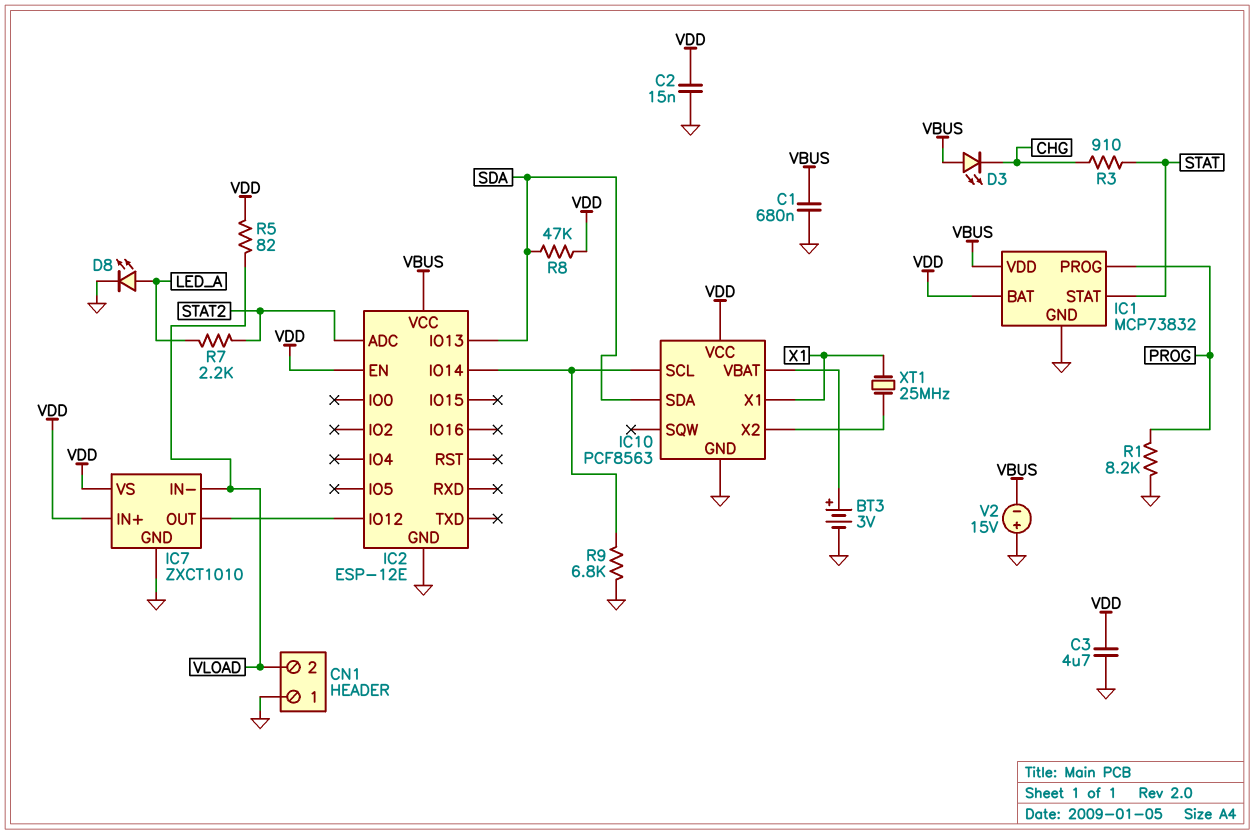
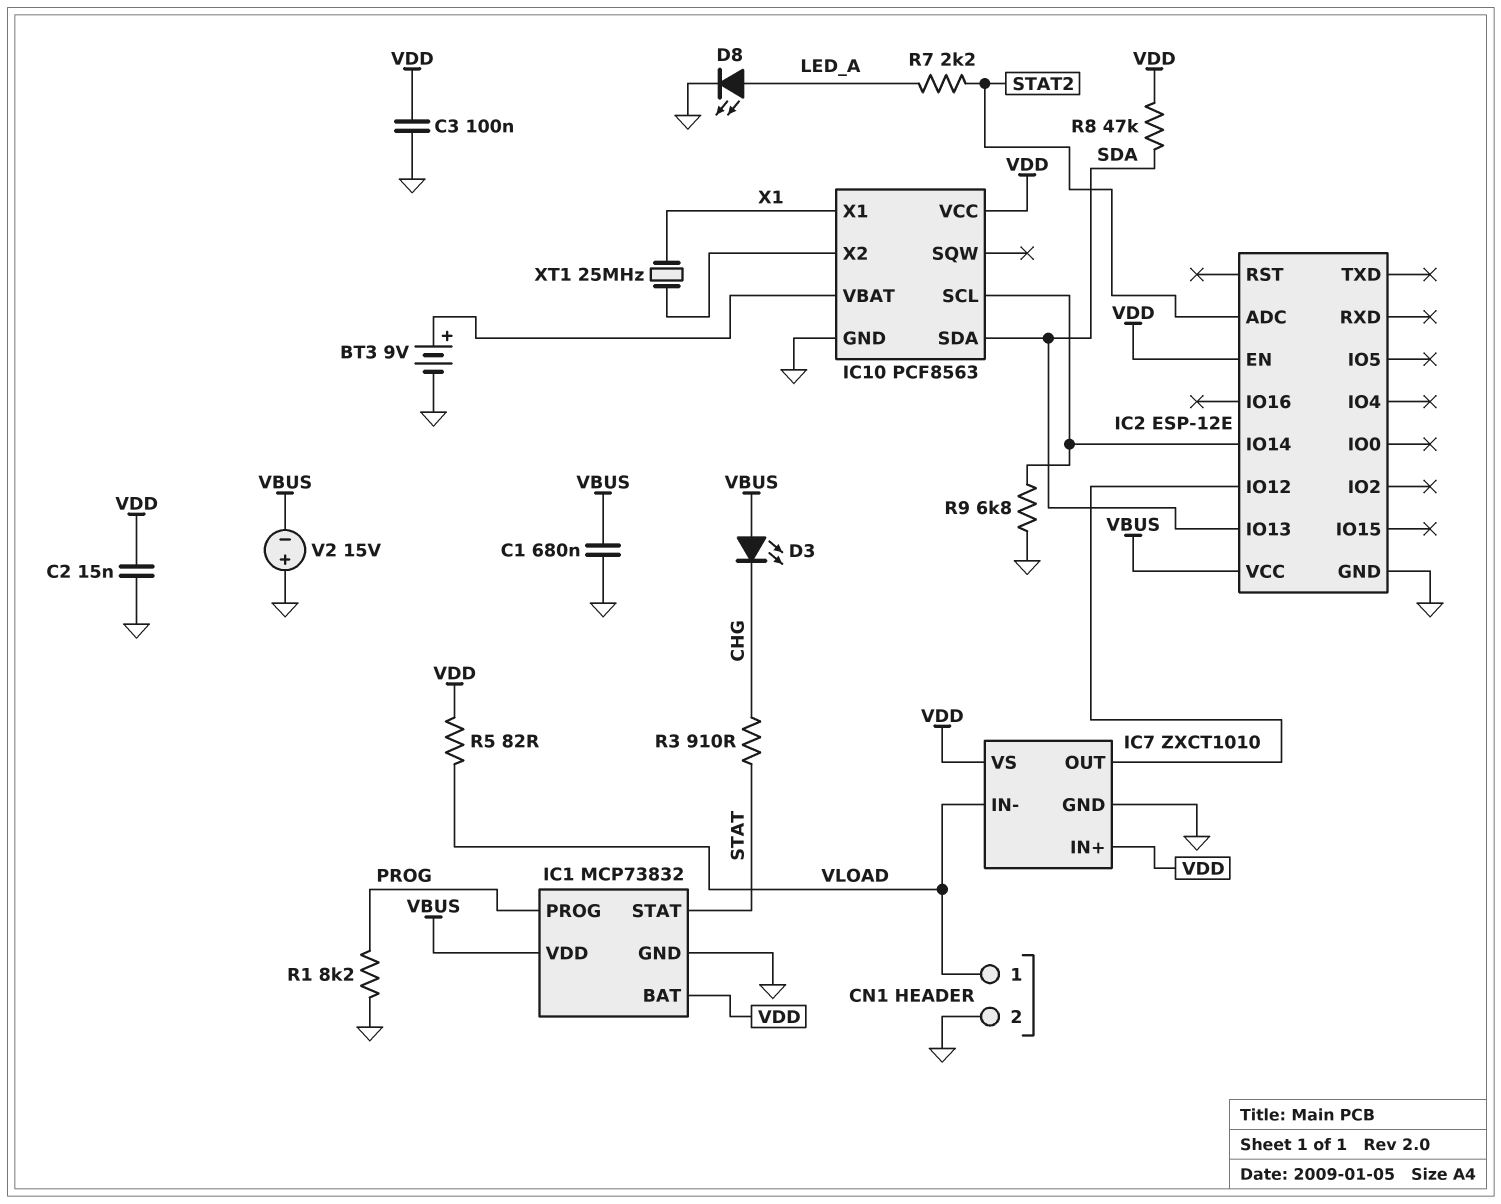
BT3: 3V (plus IC10/VBAT, minus GND) -> 9V (plus IC10/VBAT, minus GND)
C3: 4.7uF (GND, VDD) -> 100nF (GND, VDD)
CN1 pin 1: GND -> VLOAD
CN1 pin 2: VLOAD -> GND

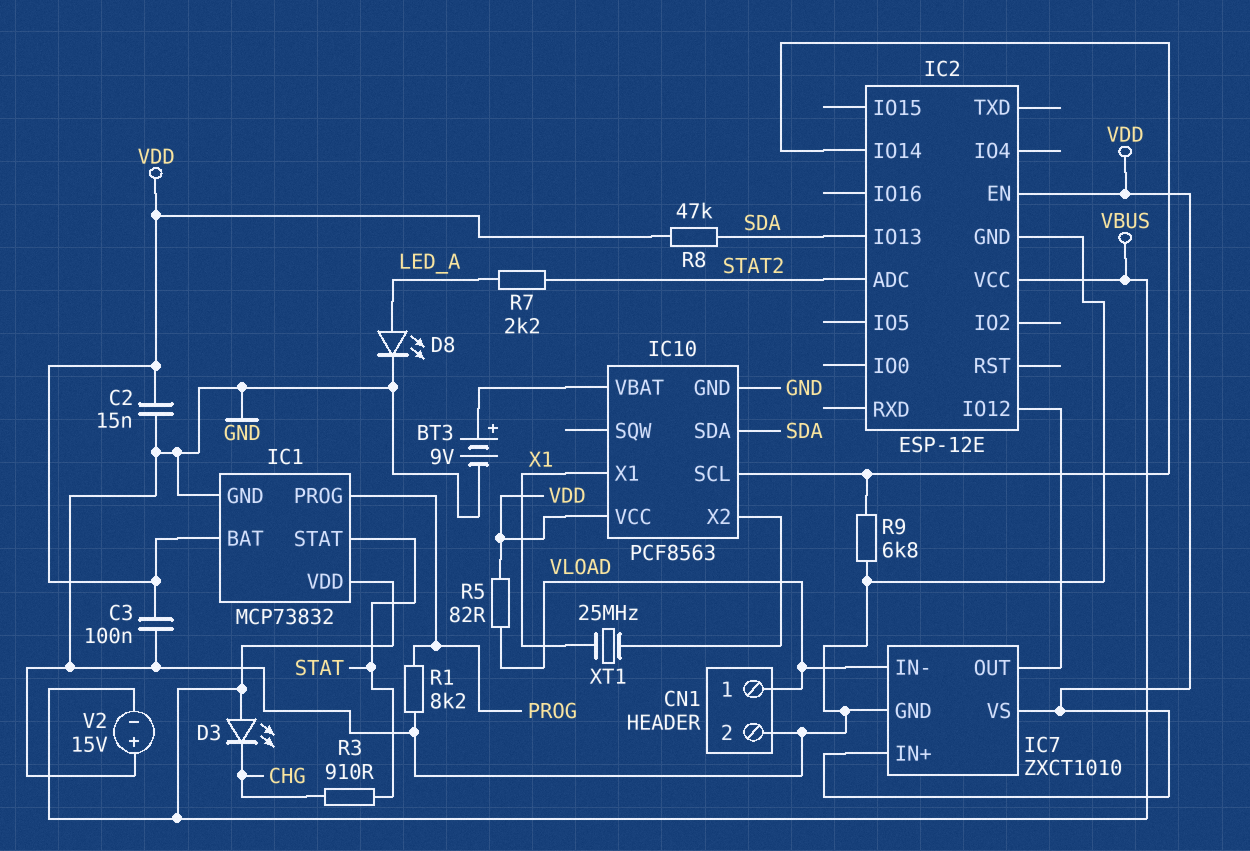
C1: 680nF (GND, VBUS) -> none

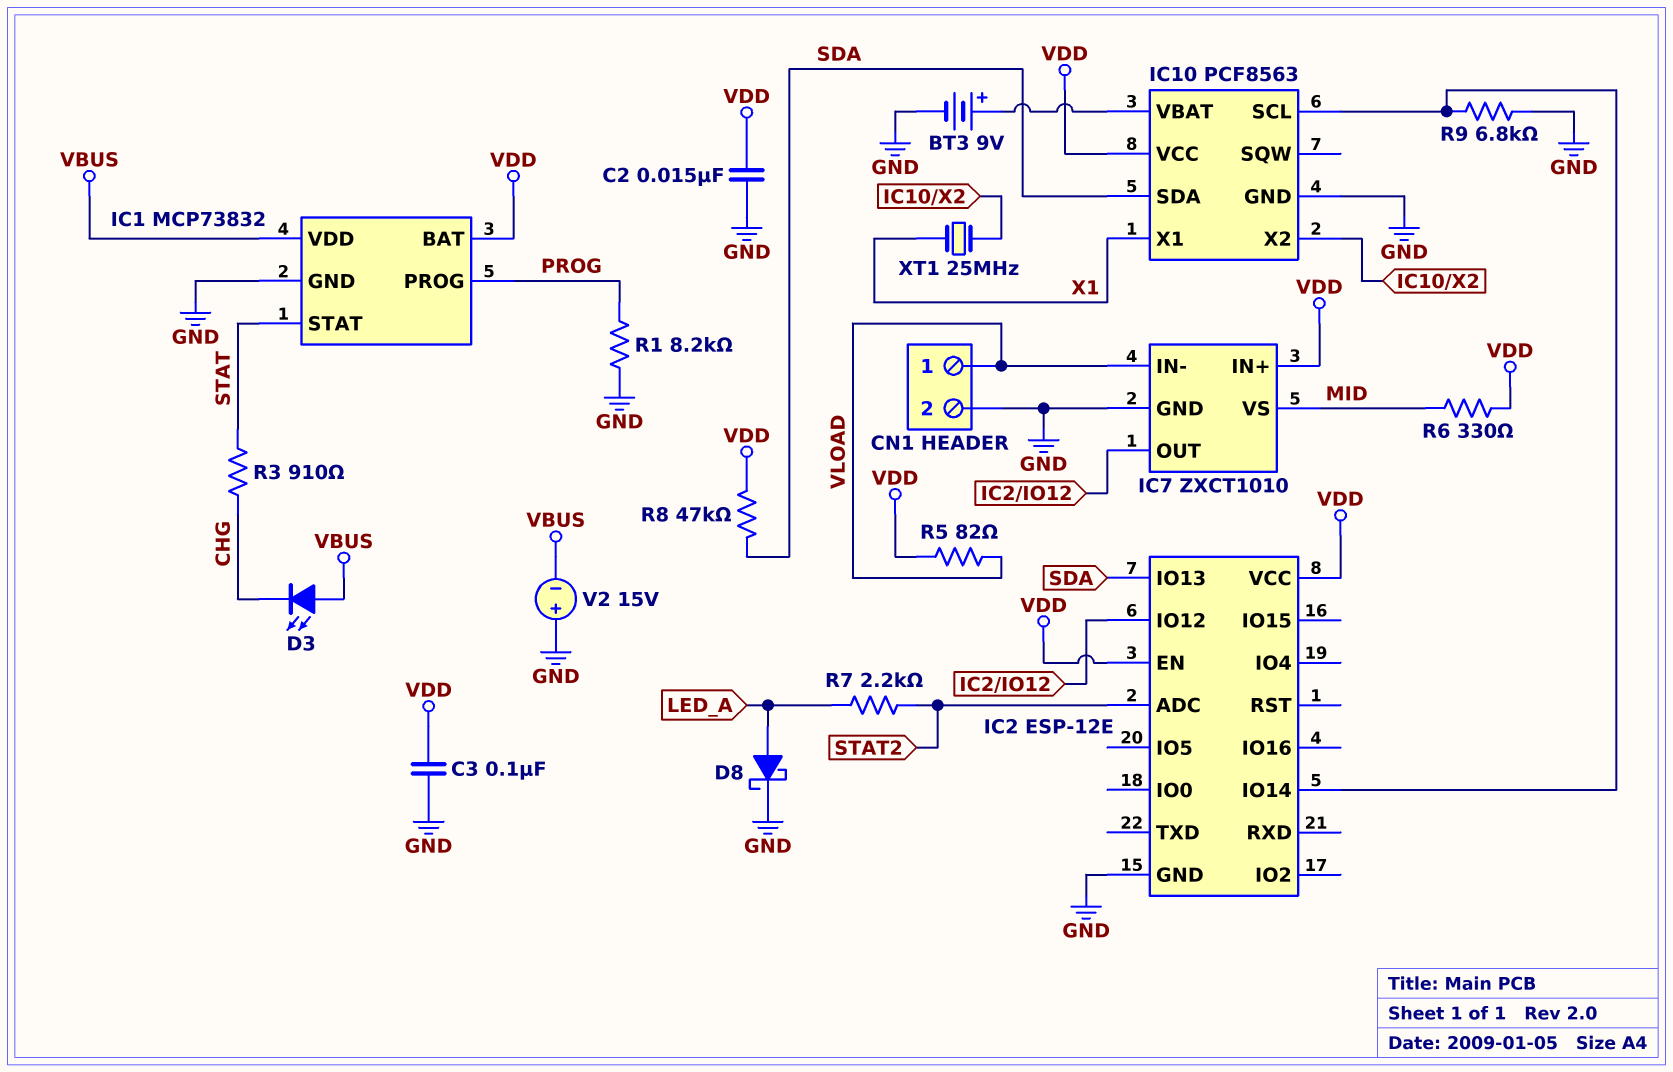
D8: LED (A LED_A, K GND) -> schottky (A LED_A, K GND)
IC2 pin VCC: VBUS -> VDD
IC7 pin VS: VDD -> MID
R6: none -> 330 (MID, VDD)

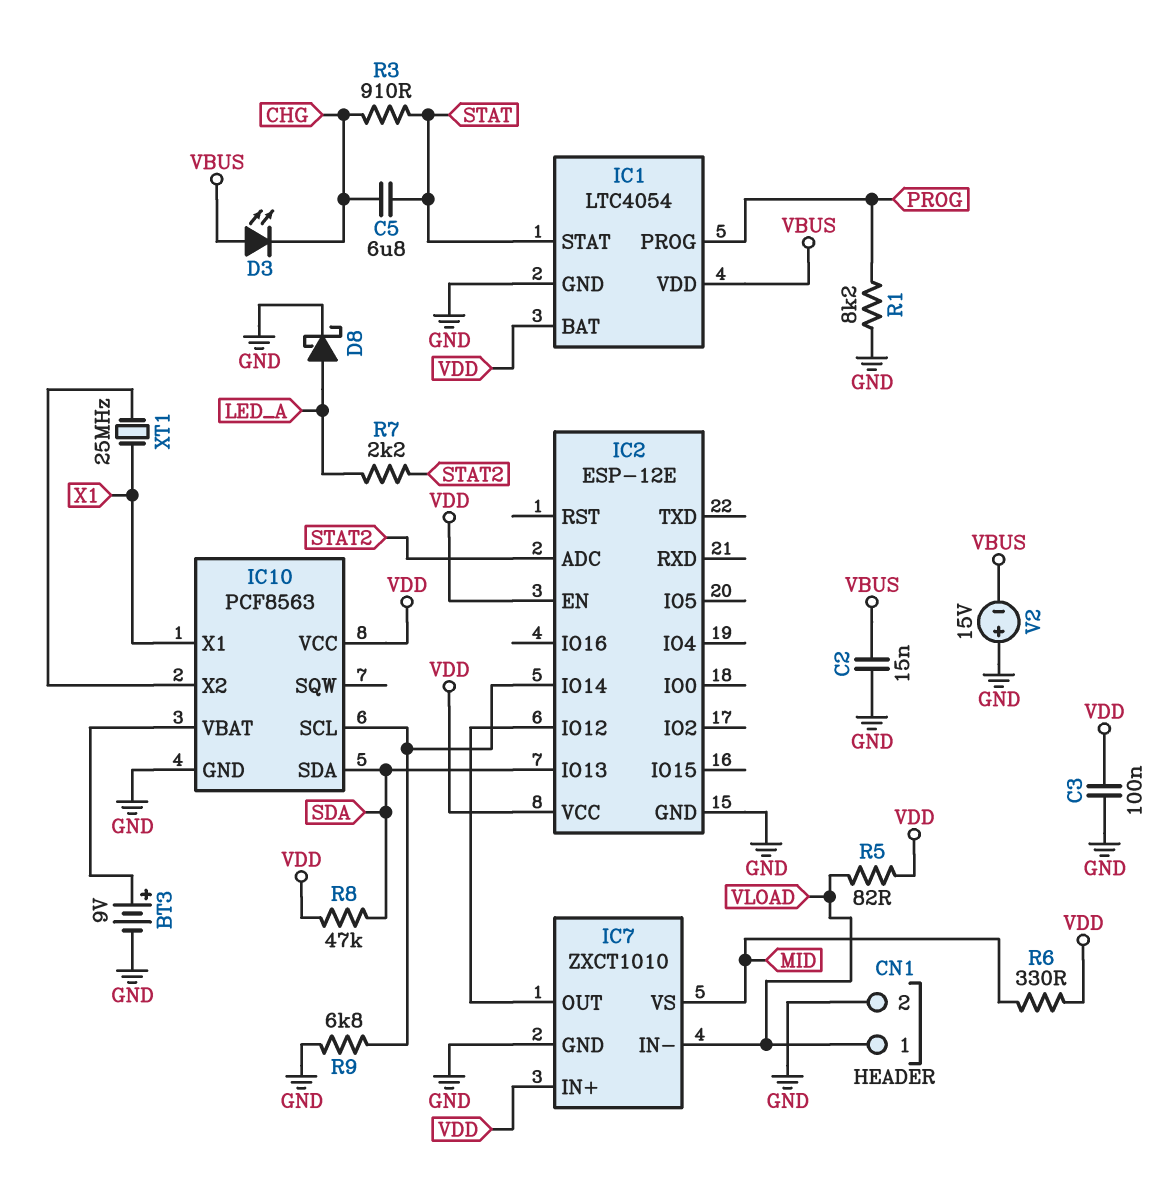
C2: 15nF (GND, VDD) -> 15nF (GND, VBUS)
C5: none -> 6.8uF (CHG, STAT)
IC1: MCP73832 -> LTC4054

